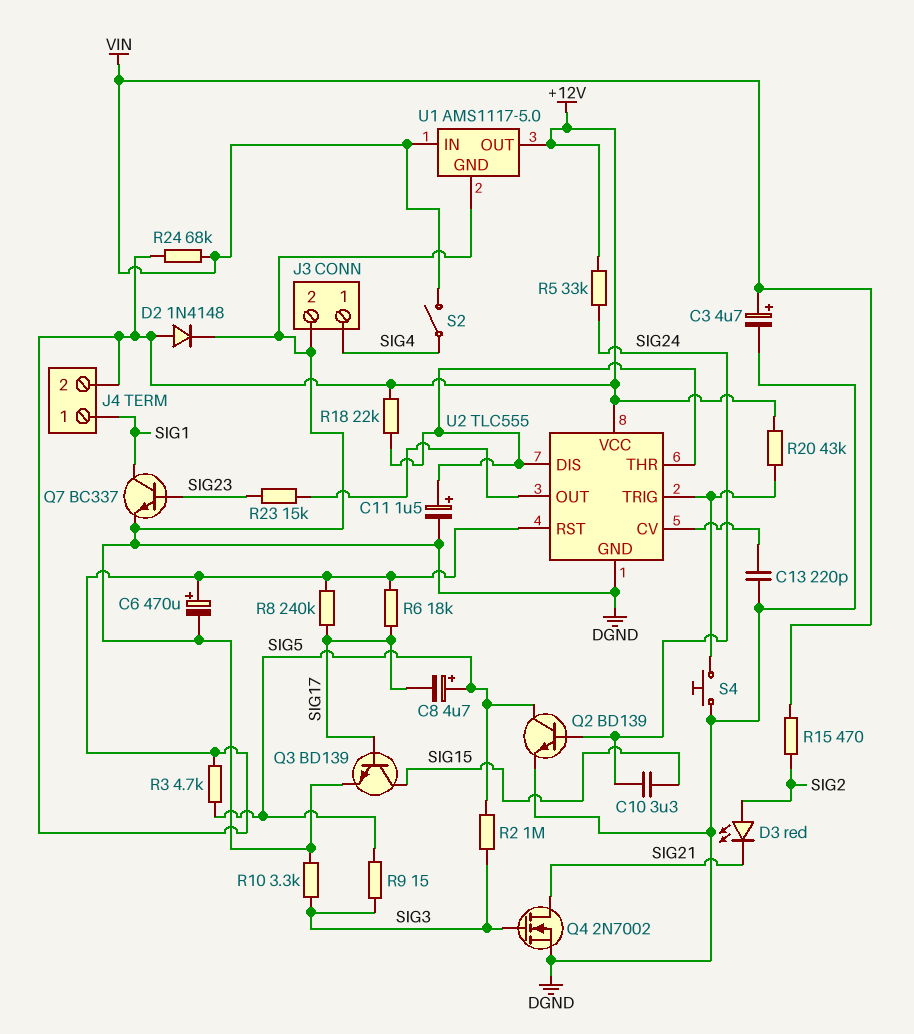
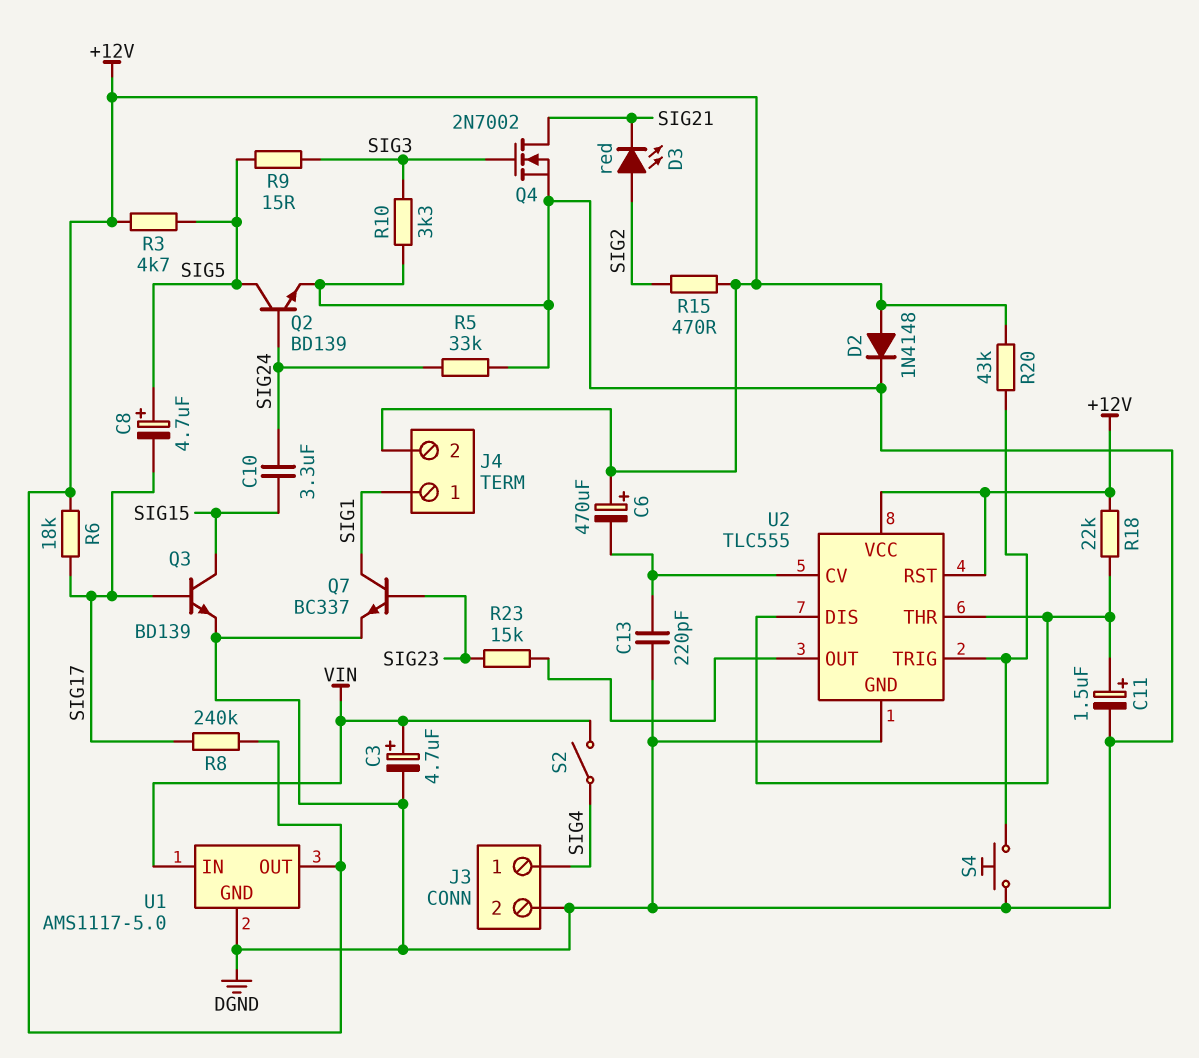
C6: 470uF (plus +12V, minus DGND) -> 470uF (plus +12V, minus U2/CV)
R2: 1M (SIG3, SIG5) -> none
R5: 33k (+12V, SIG24) -> 33k (DGND, SIG24)
R15: 470 (SIG2, VIN) -> 470 (+12V, SIG2)
R24: 68k (+12V, VIN) -> none

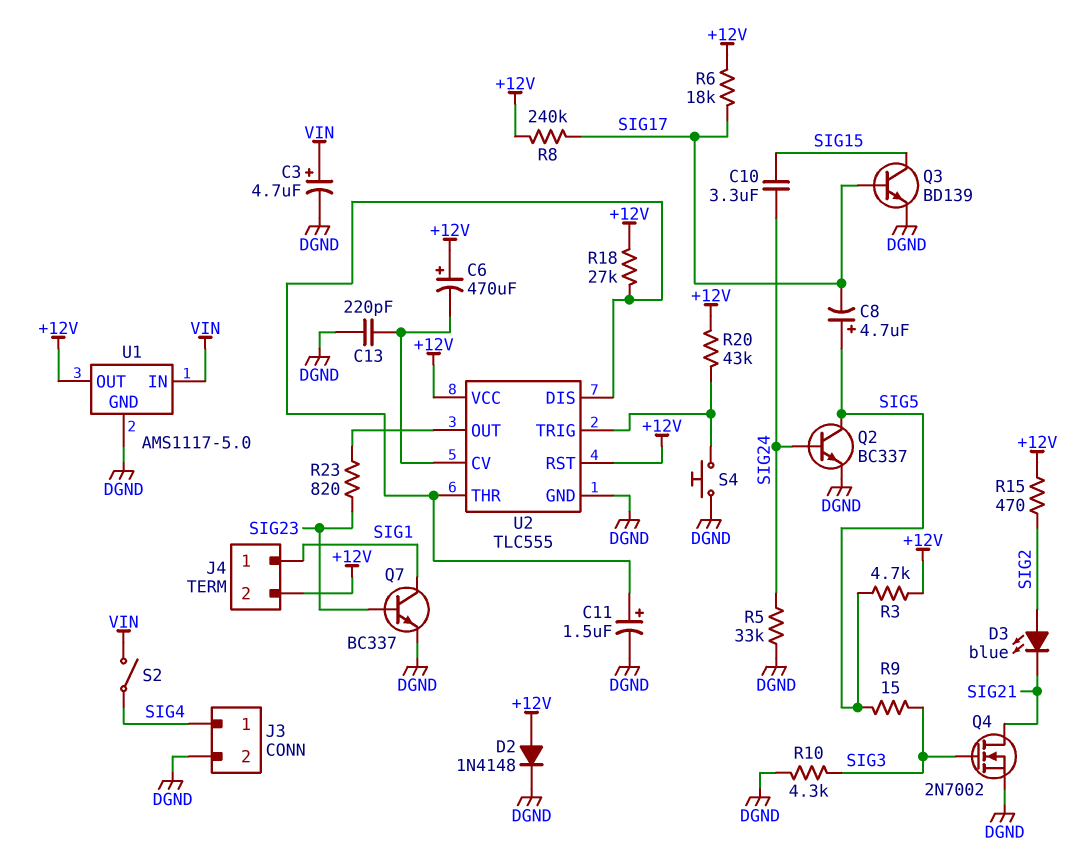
D3: LED red (A SIG2, K SIG21) -> LED blue (A SIG2, K SIG21)
Q2: NPN BD139 (B SIG24, C SIG5, E DGND) -> NPN BC337 (B SIG24, C SIG5, E DGND)
R10: 3.3k (DGND, SIG3) -> 4.3k (DGND, SIG3)
R18: 22k (+12V, U2/DIS) -> 27k (+12V, U2/DIS)
R23: 15k (SIG23, U2/OUT) -> 820 (SIG23, U2/OUT)

